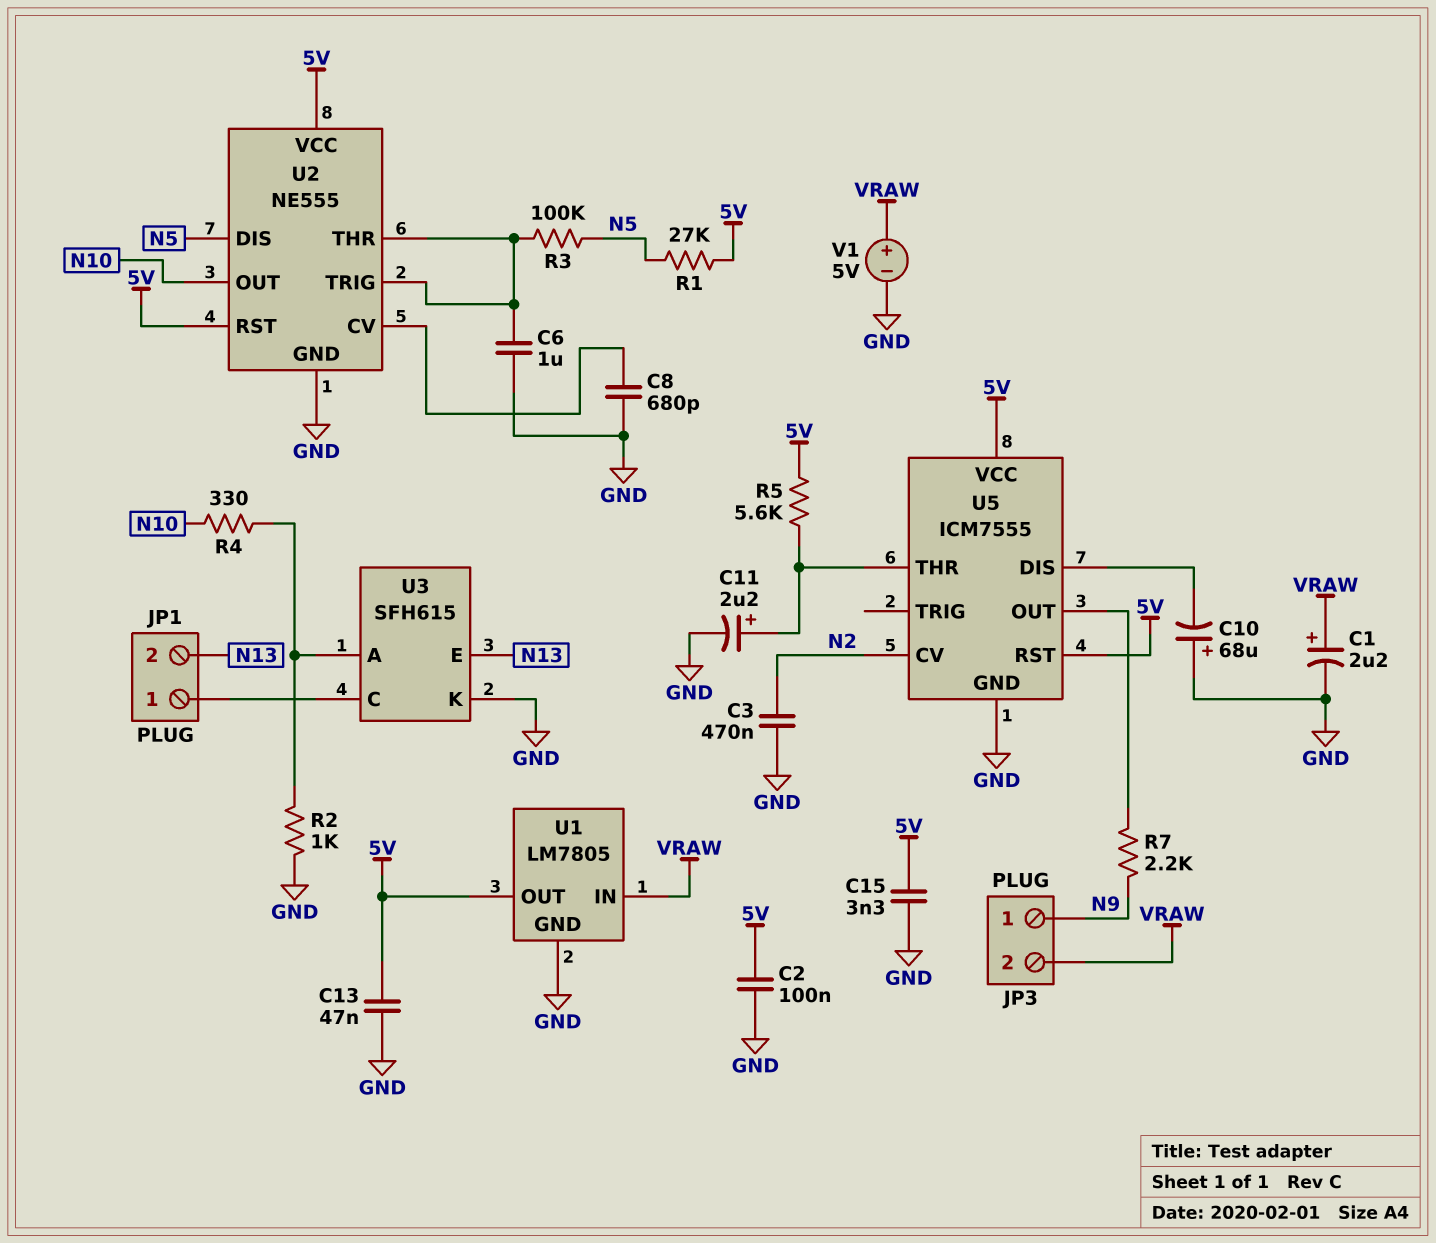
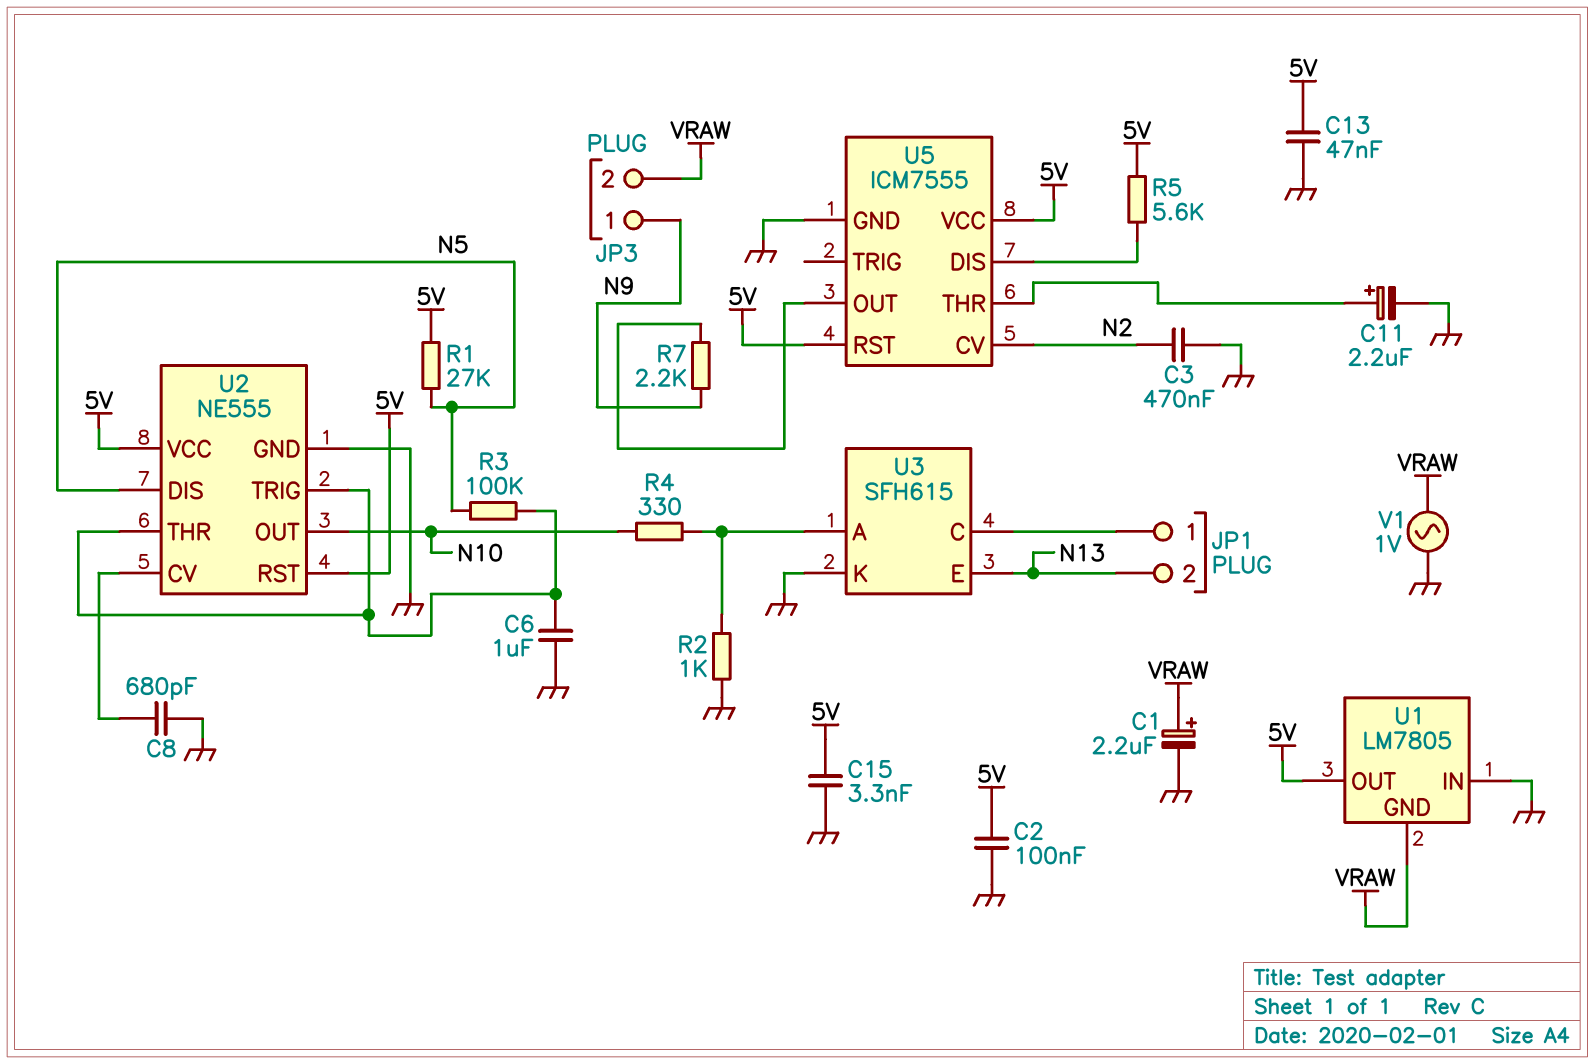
C10: 68uF (plus GND, minus U5/DIS) -> none
R5: 5.6k (5V, U5/THR) -> 5.6k (5V, U5/DIS)
U1 pin GND: GND -> VRAW
U1 pin IN: VRAW -> GND
V1: 5V (plus VRAW, minus GND) -> AC 1V (GND, VRAW)

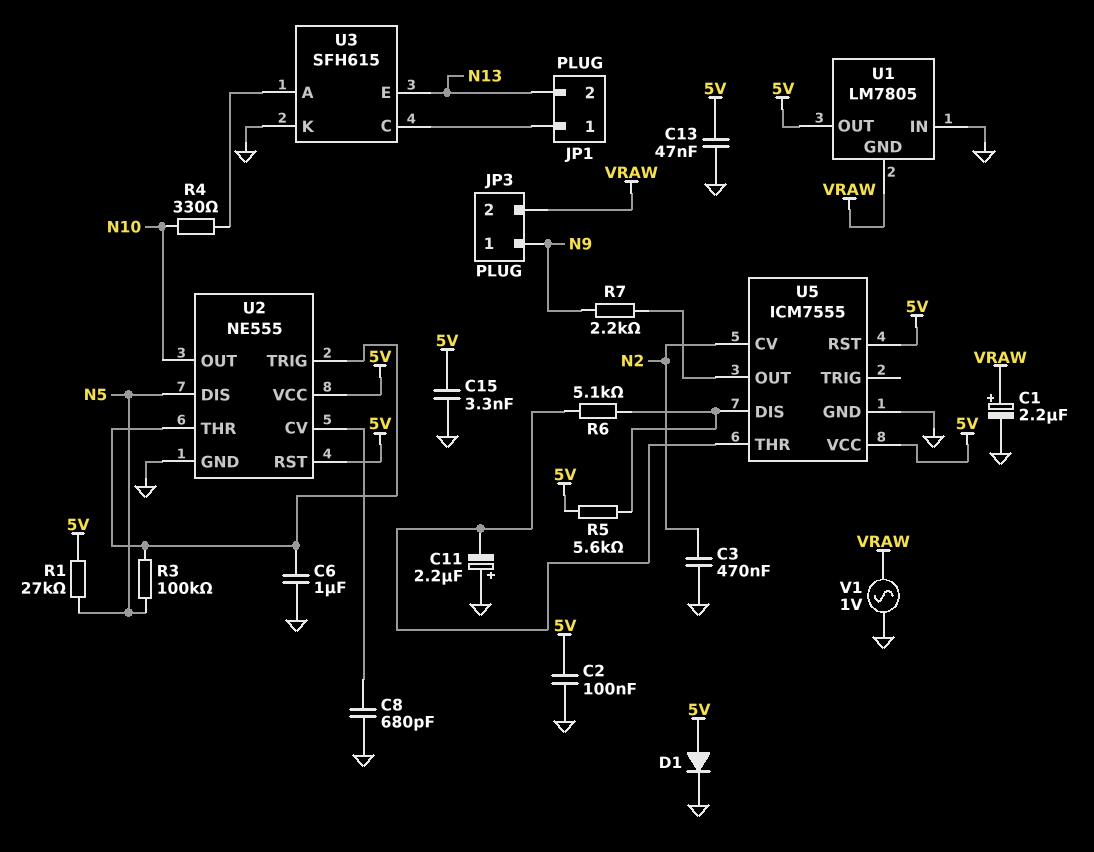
C11: 2.2uF (plus U5/THR, minus GND) -> 2.2uF (plus GND, minus U5/THR)
D1: none -> diode (A 5V, K GND)
R2: 1k (GND, U3/A) -> none
R6: none -> 5.1k (U5/DIS, U5/THR)

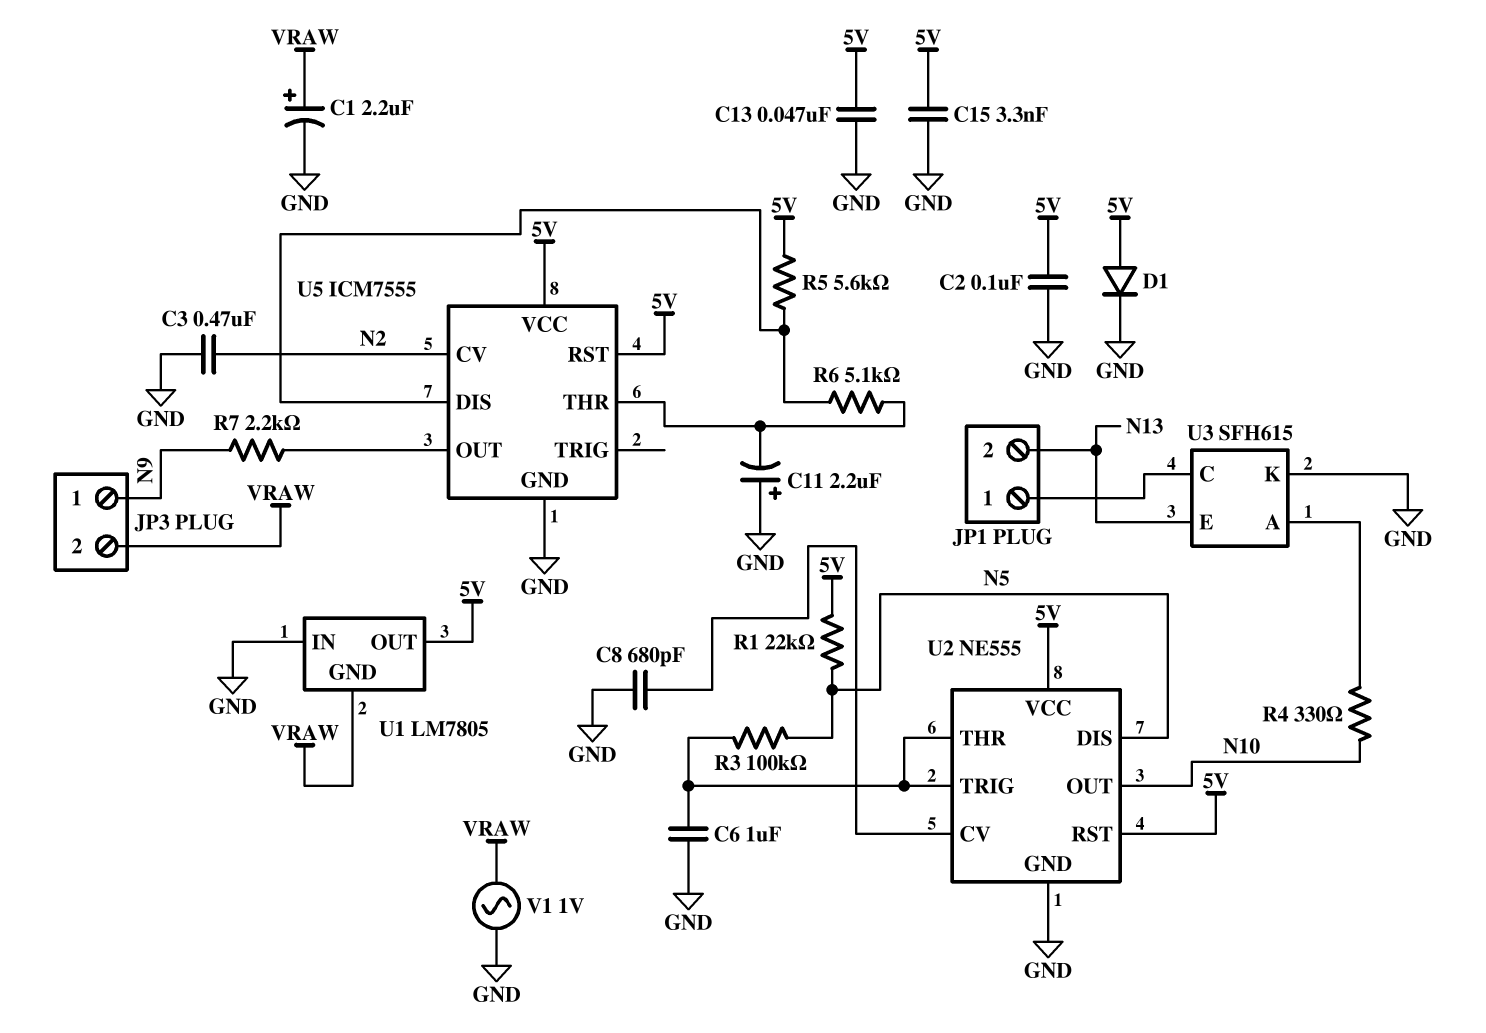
R1: 27k (5V, N5) -> 22k (5V, N5)

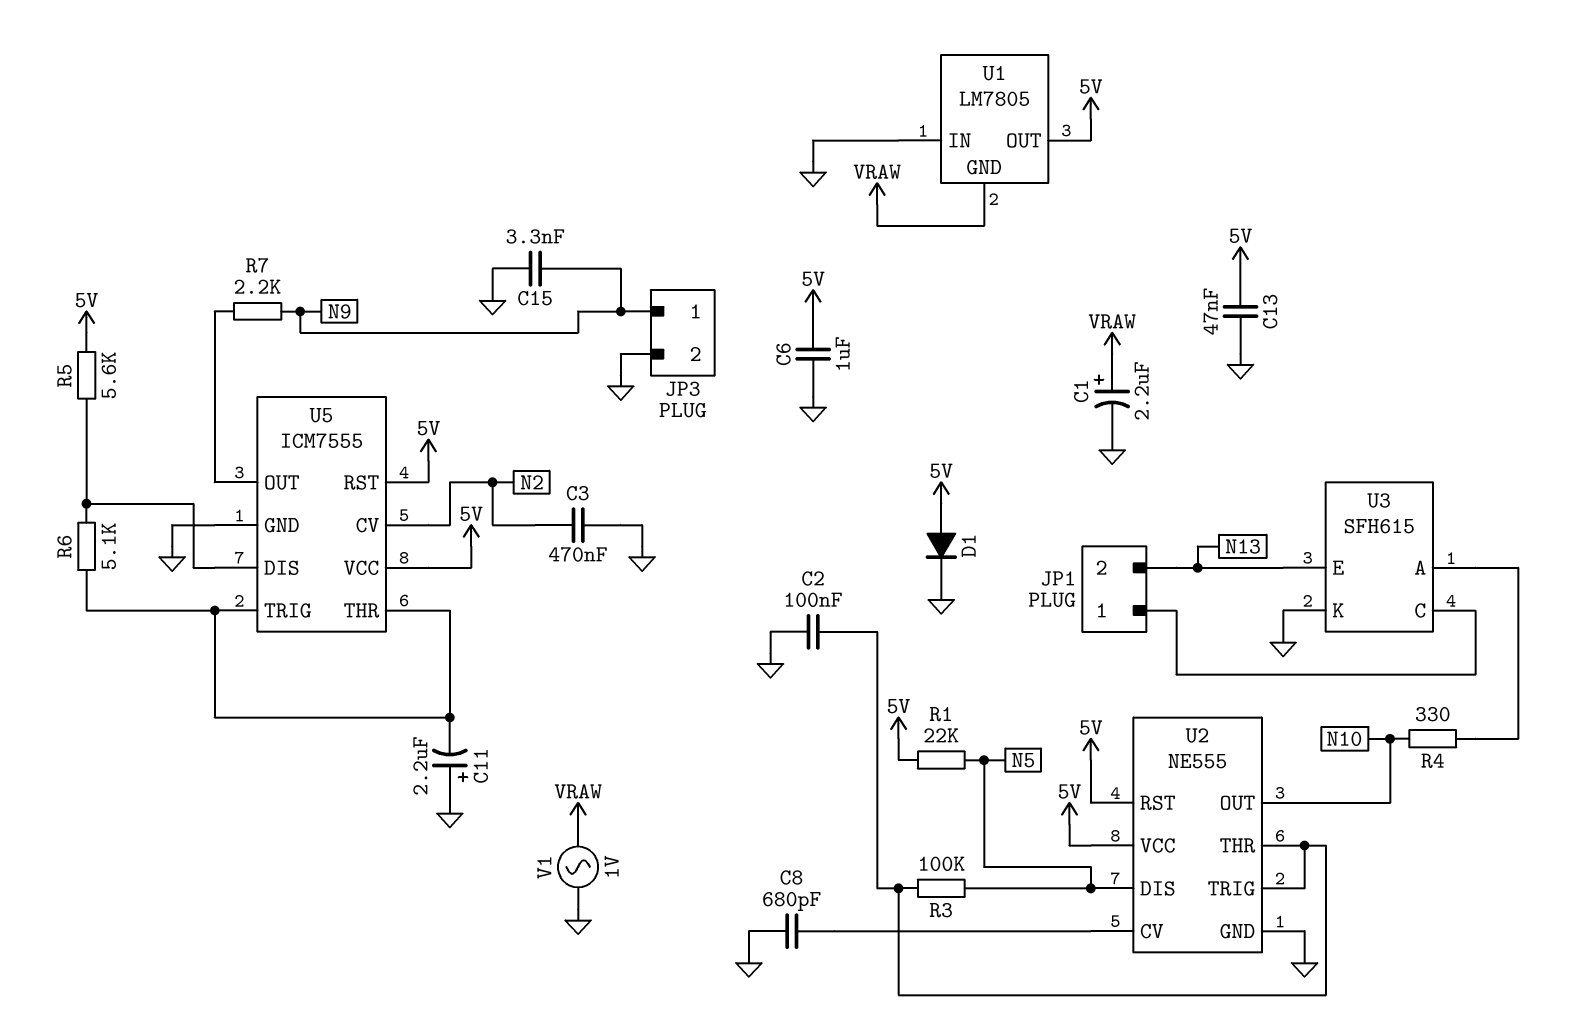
C2: 100nF (5V, GND) -> 100nF (GND, U2/THR)
C6: 1uF (GND, U2/THR) -> 1uF (5V, GND)
C15: 3.3nF (5V, GND) -> 3.3nF (GND, N9)
JP3 pin 2: VRAW -> GND
U5 pin TRIG: none -> U5/THR

